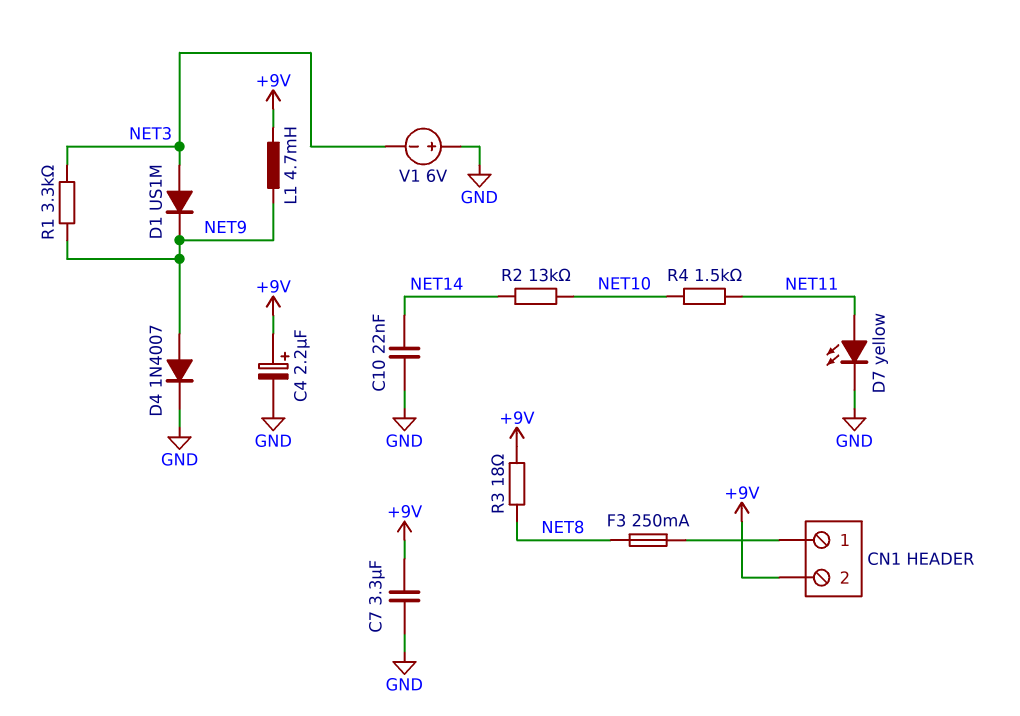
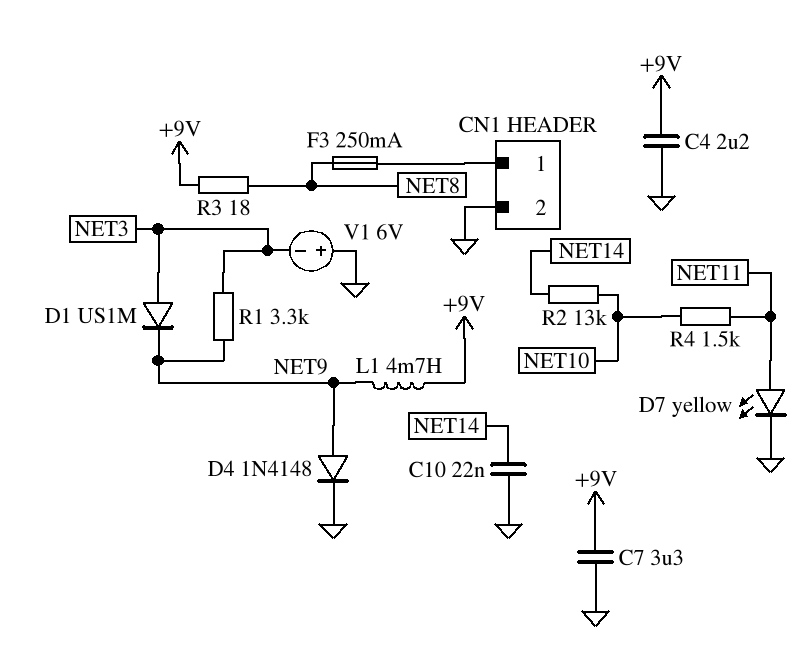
C4: 2.2uF (plus +9V, minus GND) -> 2.2uF (+9V, GND)
CN1 pin 2: +9V -> GND
D4: diode 1N4007 (A NET9, K GND) -> diode 1N4148 (A NET9, K GND)

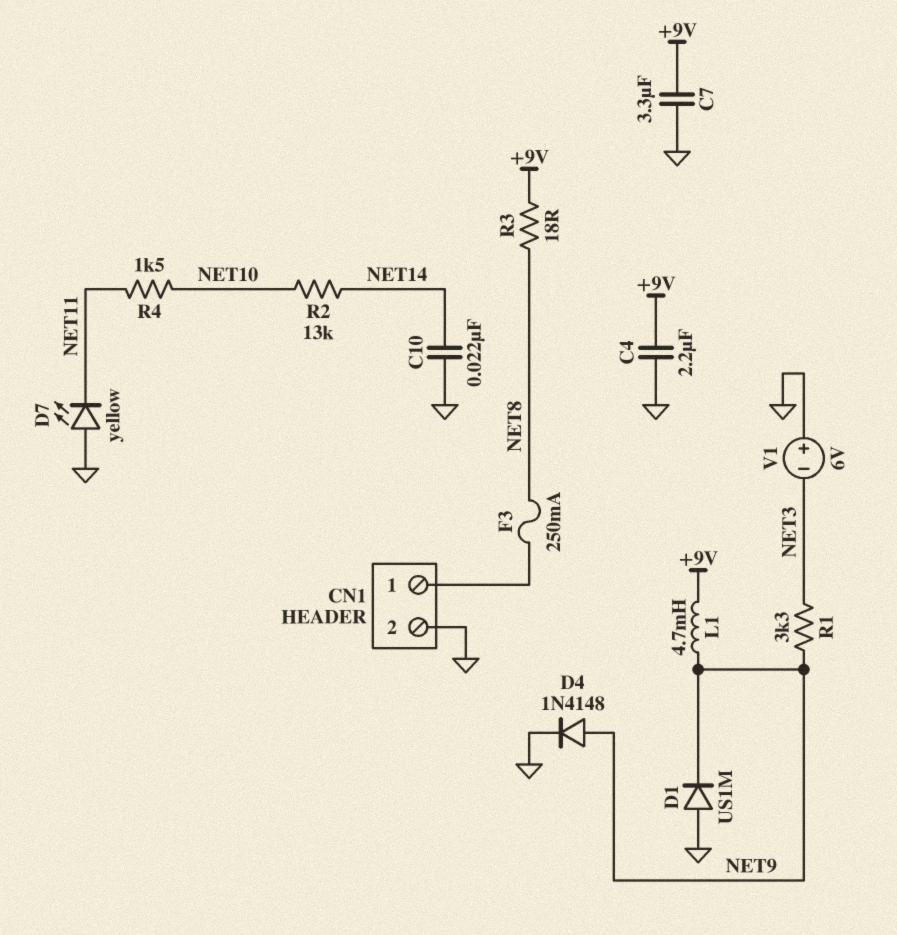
D1: diode US1M (A NET3, K NET9) -> diode US1M (A GND, K NET9)
D7: LED yellow (A NET11, K GND) -> LED yellow (A GND, K NET11)

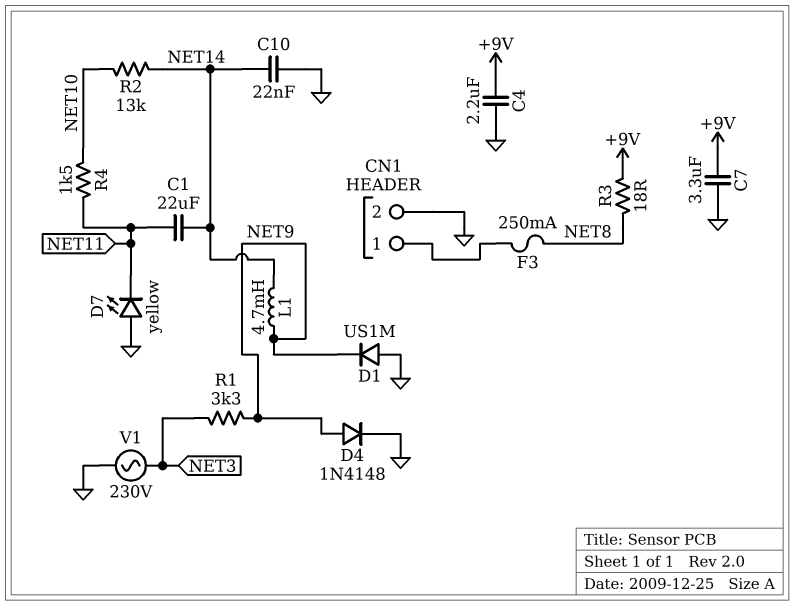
C1: none -> 22uF (NET11, NET14)
L1: 4.7mH (+9V, NET9) -> 4.7mH (NET9, NET14)
V1: 6V (plus GND, minus NET3) -> AC 230V (GND, NET3)

